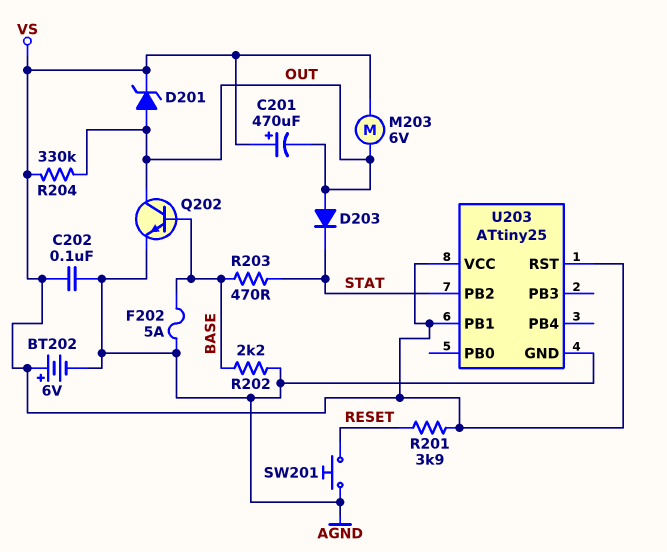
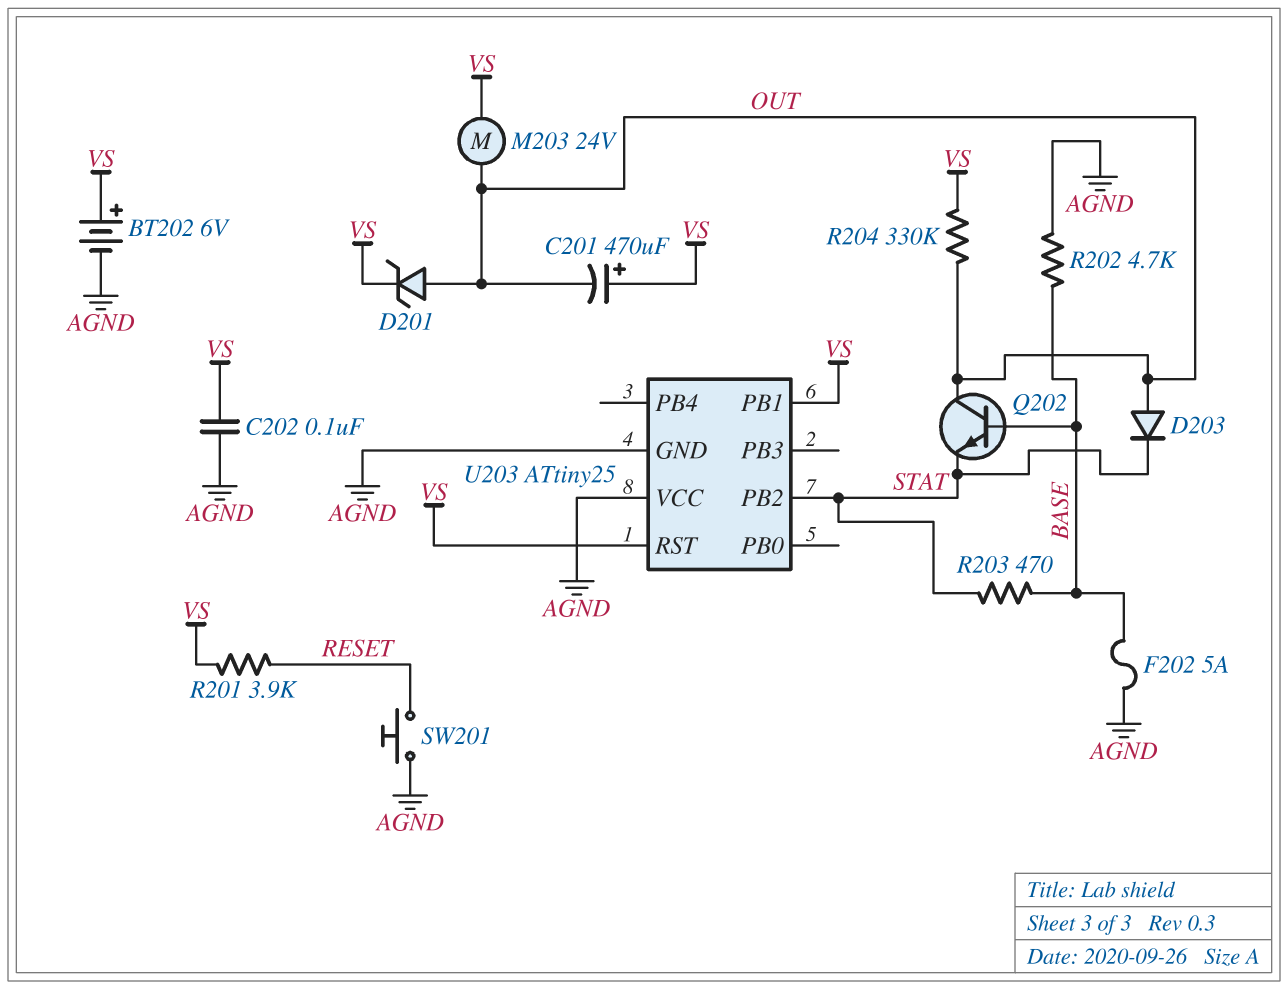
M203: motor 6V (OUT, VS) -> motor 24V (OUT, VS)
Q202: NPN (B BASE, C OUT, E AGND) -> NPN (B BASE, C OUT, E STAT)
R202: 2.2k (AGND, BASE) -> 4.7k (AGND, BASE)
U203 pin VCC: VS -> AGND

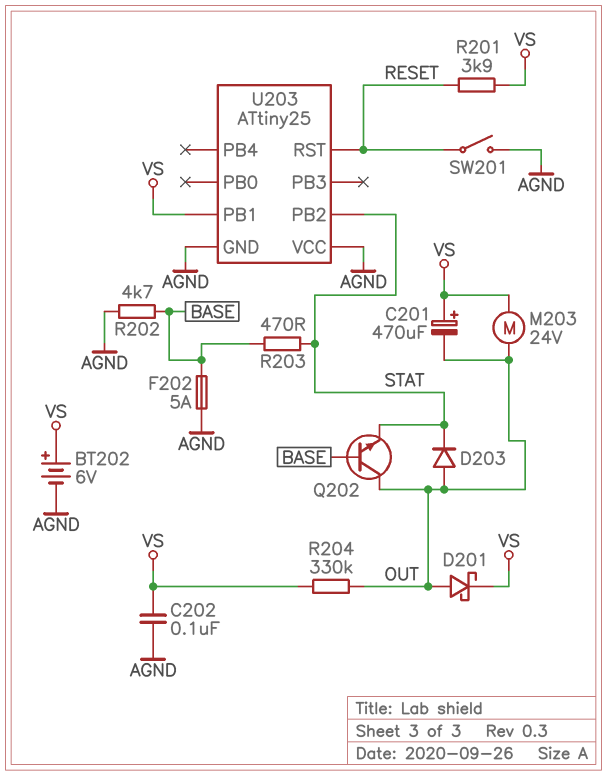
D201: zener (A OUT, K VS) -> schottky (A OUT, K VS)
SW201: button (AGND, RESET) -> switch (AGND, RESET)
U203 pin RST: VS -> RESET

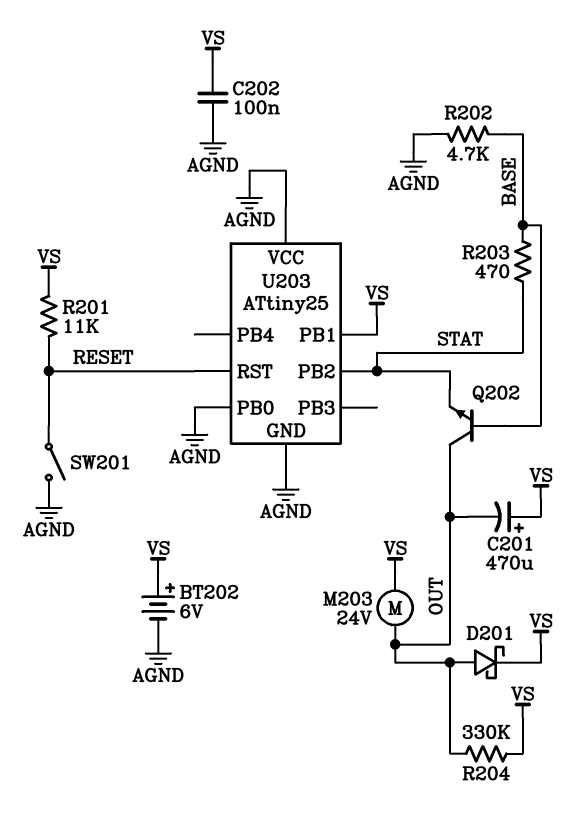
D203: diode (A OUT, K STAT) -> none
F202: 5A (AGND, BASE) -> none
R201: 3.9k (RESET, VS) -> 11k (RESET, VS)
U203 pin PB0: none -> AGND

